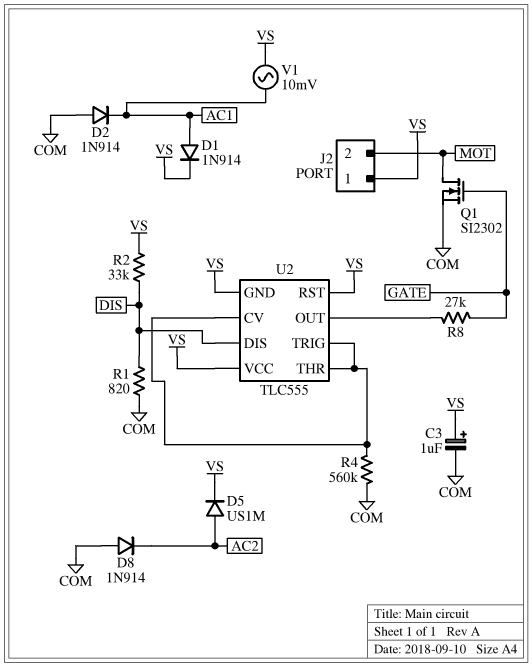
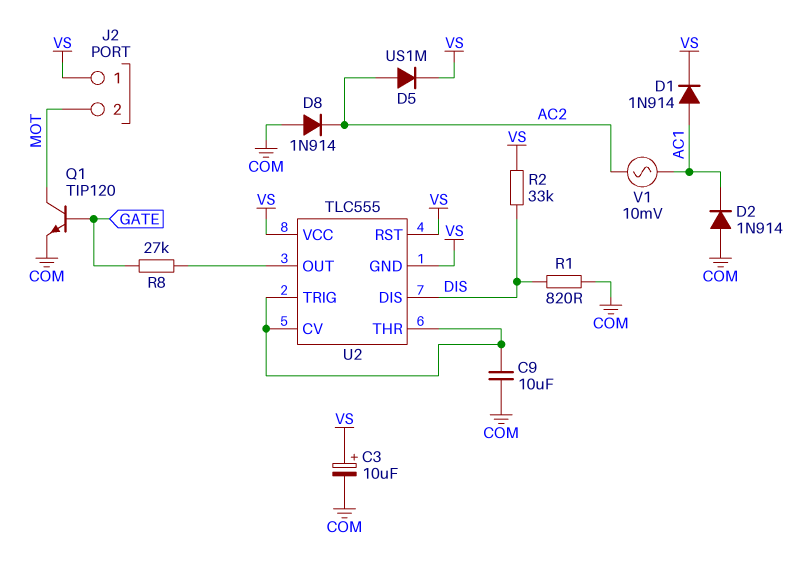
C3: 1uF (plus VS, minus COM) -> 10uF (plus VS, minus COM)
C9: none -> 10uF (COM, U2/CV)
Q1: NMOS SI2302 (G GATE, D MOT, S COM) -> NPN TIP120 (B GATE, C MOT, E COM)
R4: 560k (COM, U2/CV) -> none
V1: AC 10mV (AC1, VS) -> AC 10mV (AC1, AC2)

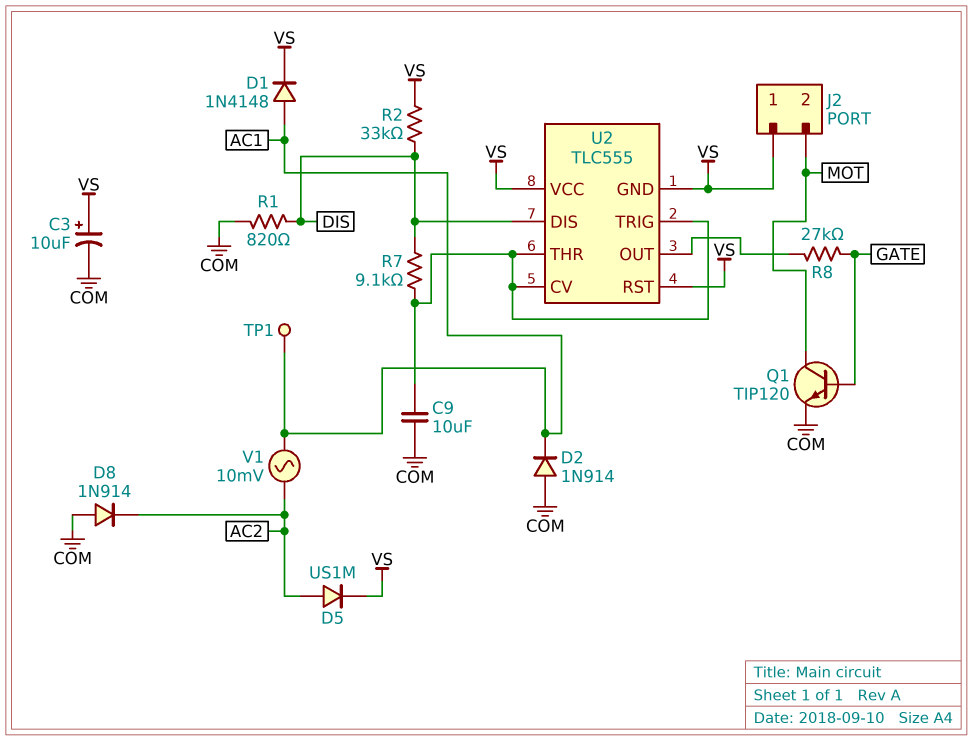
D1: diode 1N914 (A AC1, K VS) -> diode 1N4148 (A AC1, K VS)
R7: none -> 9.1k (DIS, U2/CV)
TP1: none -> test point (AC1)

